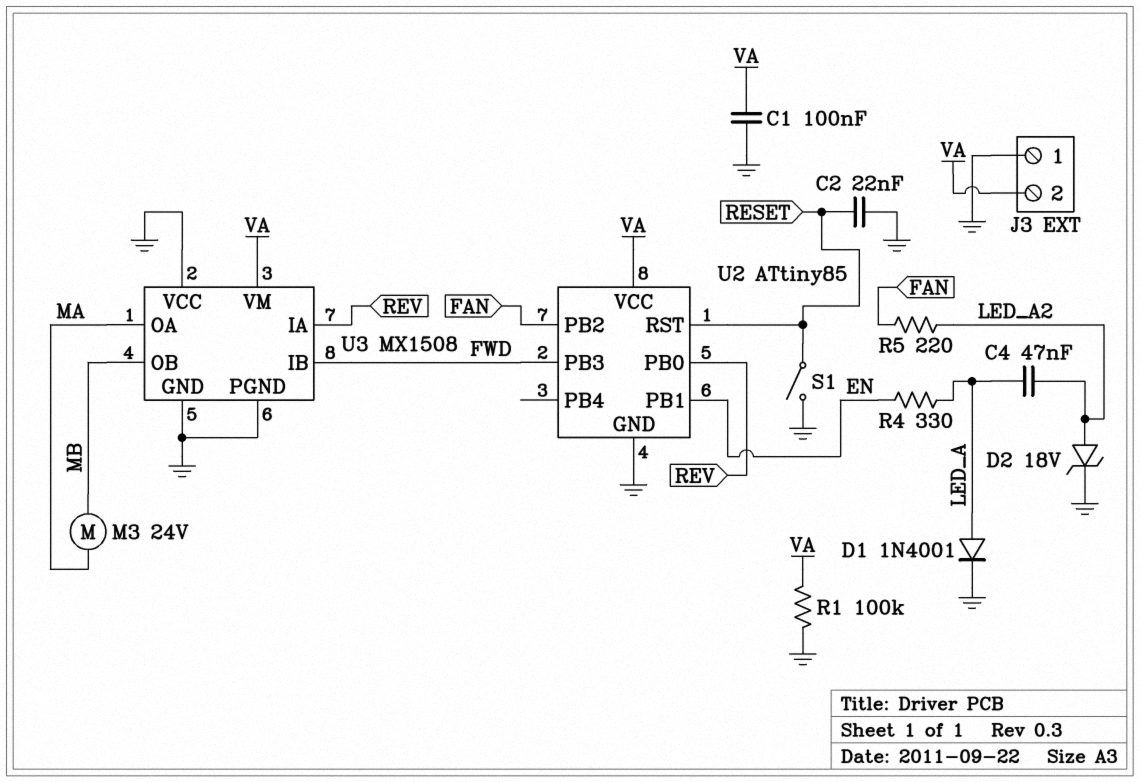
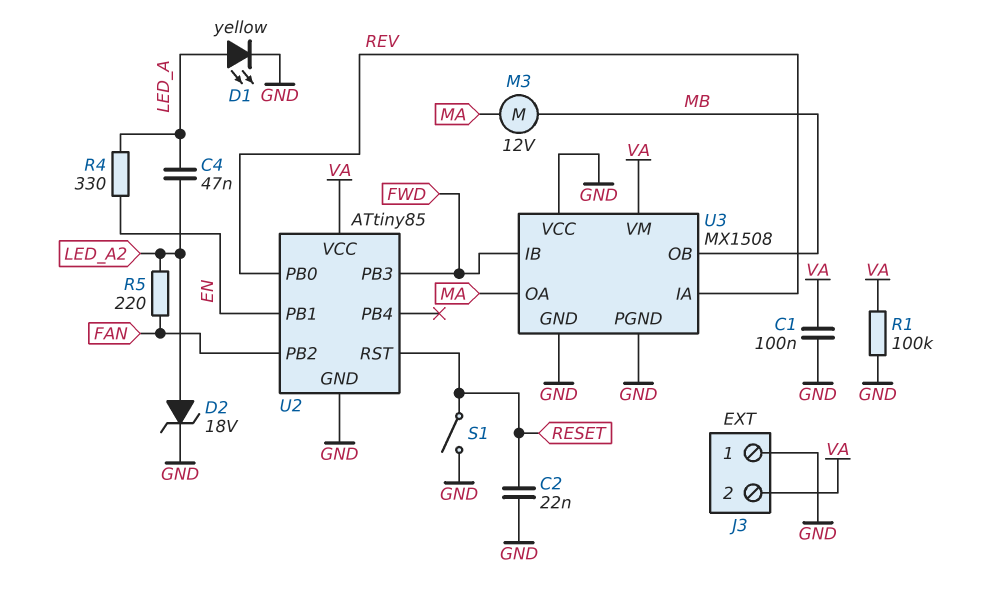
D1: diode 1N4001 (A LED_A, K GND) -> LED yellow (A LED_A, K GND)
M3: motor 24V (MA, MB) -> motor 12V (MA, MB)

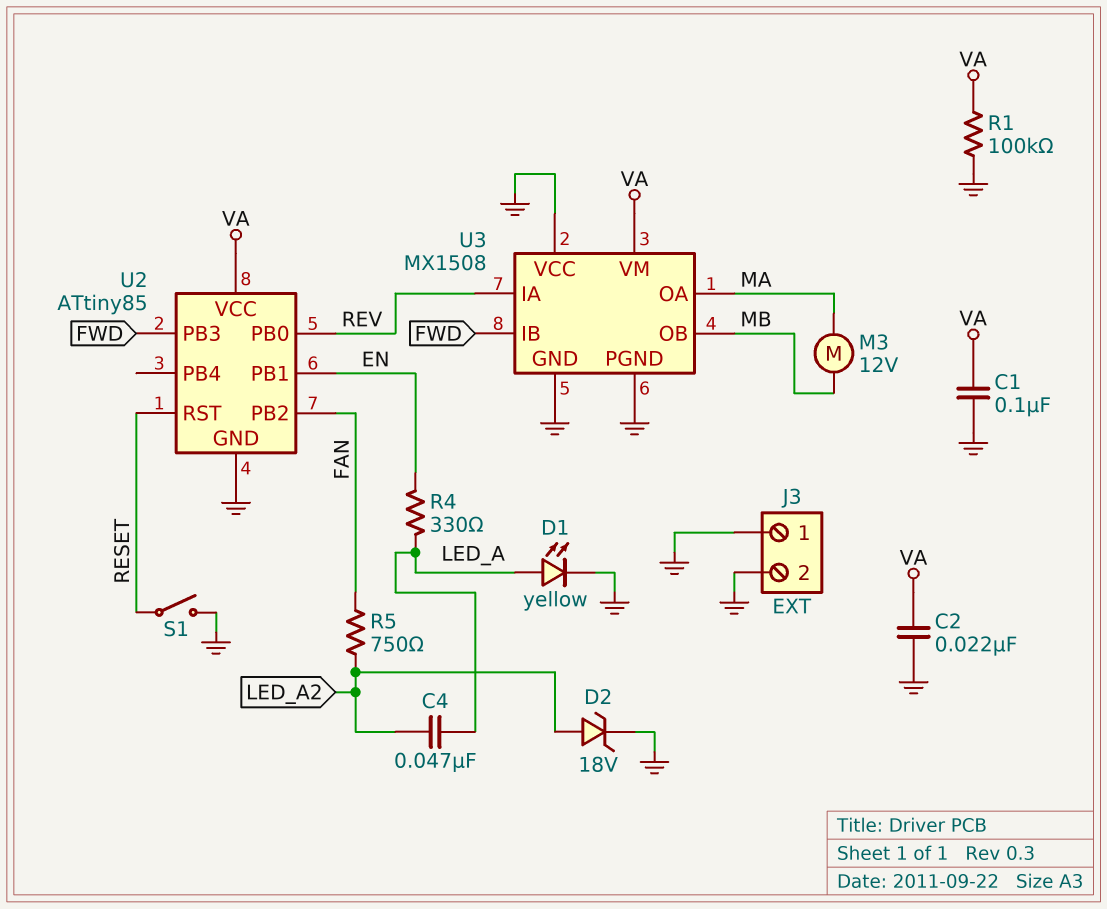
C2: 22nF (GND, RESET) -> 22nF (GND, VA)
J3 pin 2: VA -> GND
R5: 220 (FAN, LED_A2) -> 750 (FAN, LED_A2)

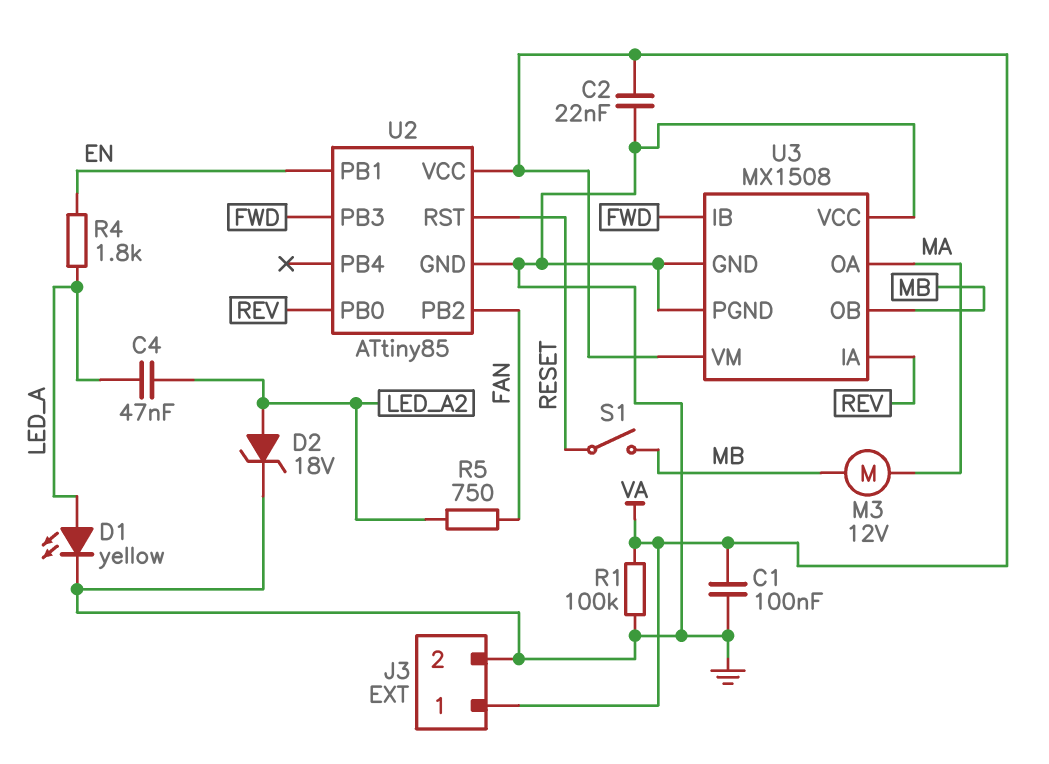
J3 pin 1: GND -> VA
R4: 330 (EN, LED_A) -> 1.8k (EN, LED_A)
S1: switch (GND, RESET) -> switch (MB, RESET)

